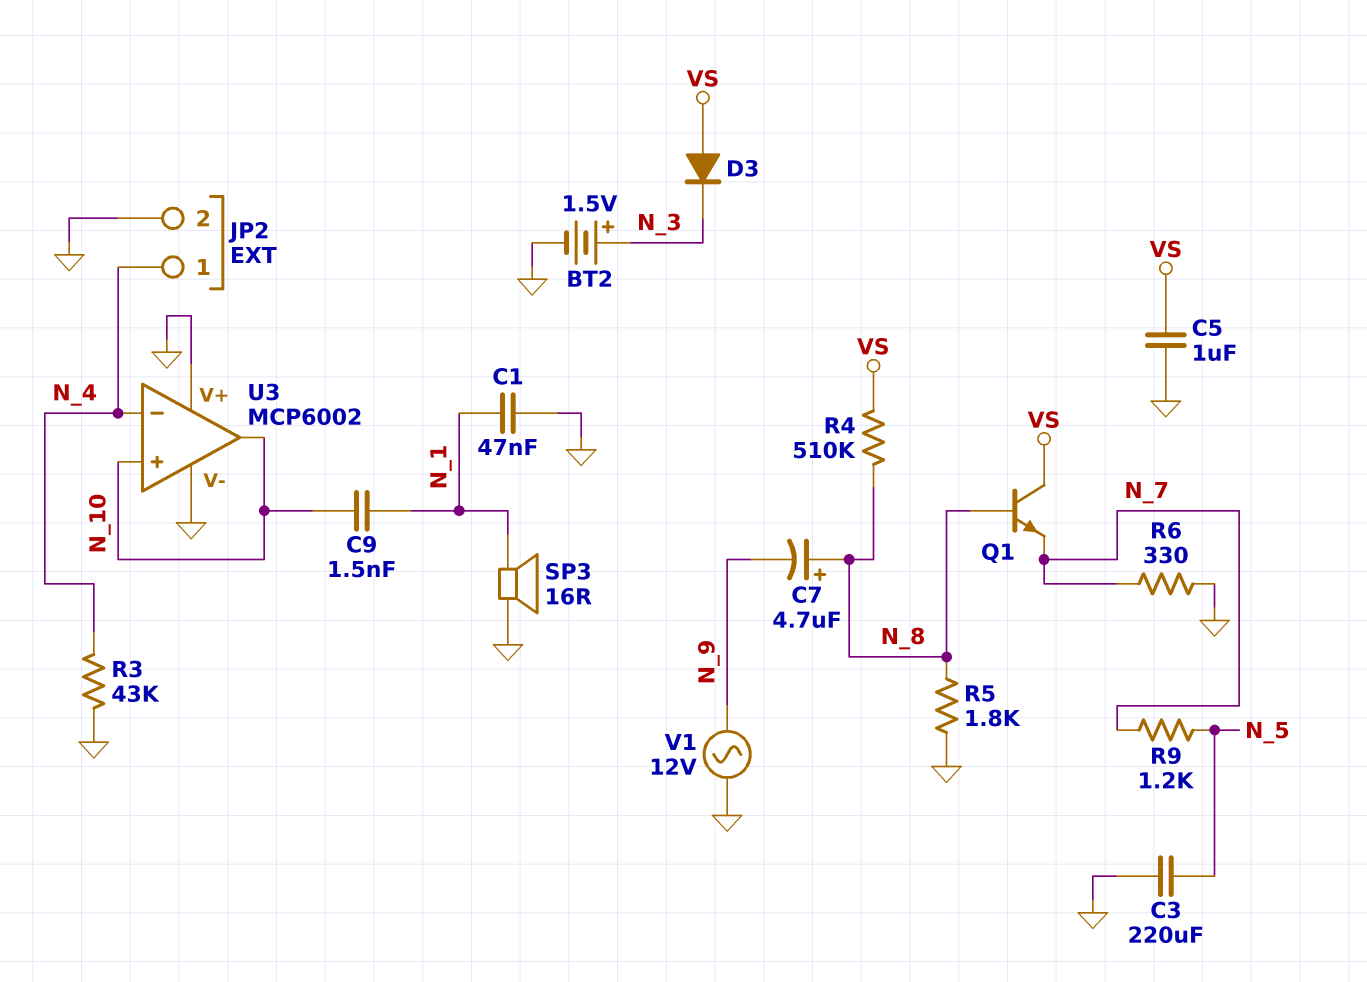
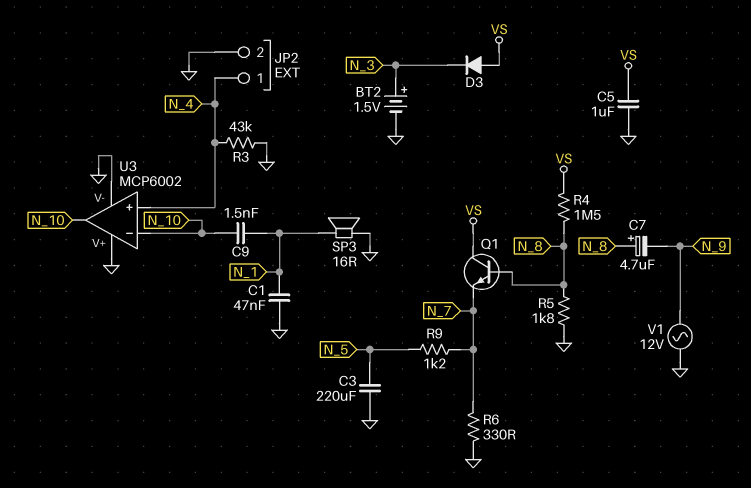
R4: 510k (N_8, VS) -> 1.5M (N_8, VS)
U3 pin in+: N_10 -> N_4
U3 pin in-: N_4 -> N_10

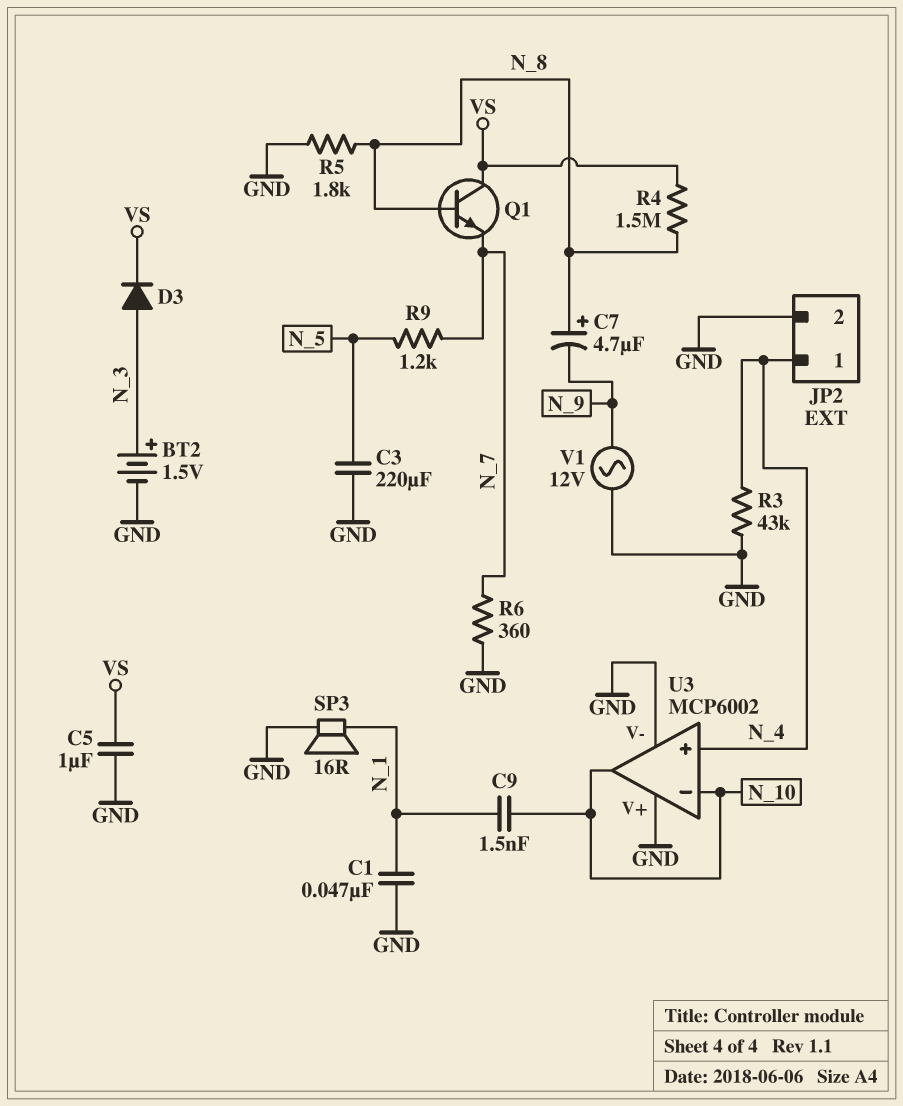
D3: diode (A VS, K N_3) -> diode (A N_3, K VS)
R6: 330 (GND, N_7) -> 360 (GND, N_7)

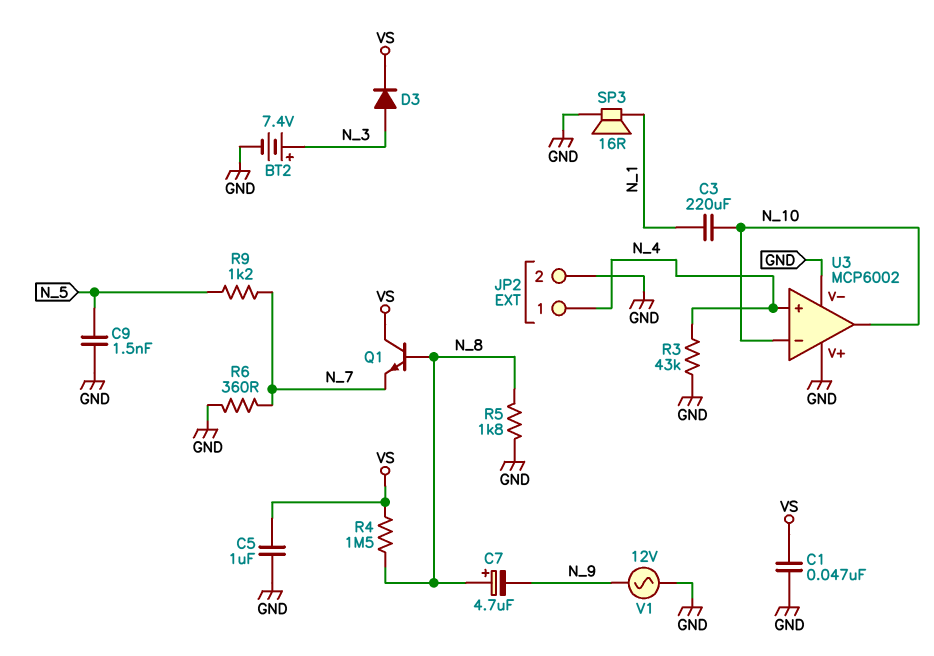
BT2: 1.5V (plus N_3, minus GND) -> 7.4V (plus N_3, minus GND)
C1: 47nF (GND, N_1) -> 47nF (GND, VS)
C3: 220uF (GND, N_5) -> 220uF (N_1, N_10)
C9: 1.5nF (N_1, N_10) -> 1.5nF (GND, N_5)

